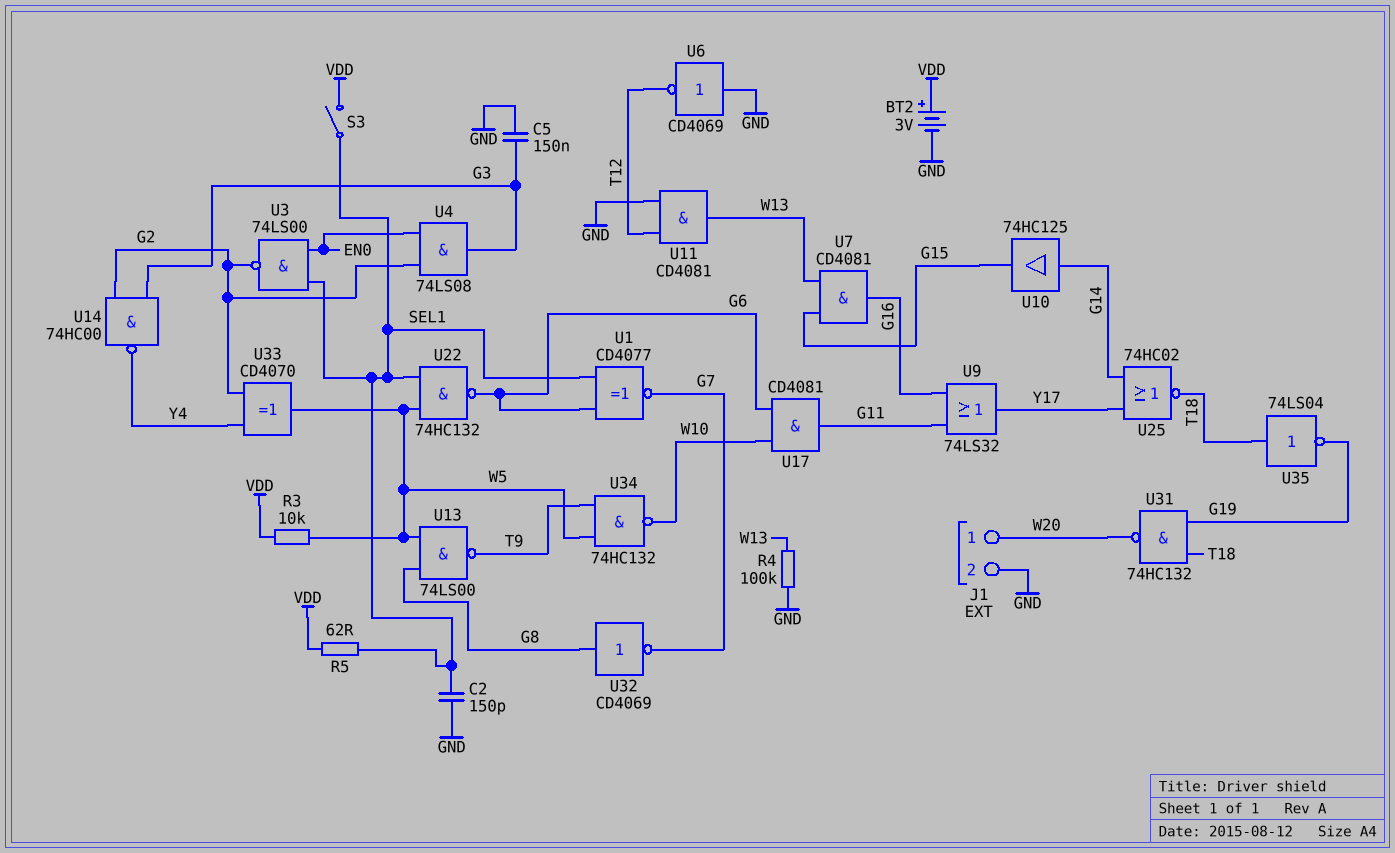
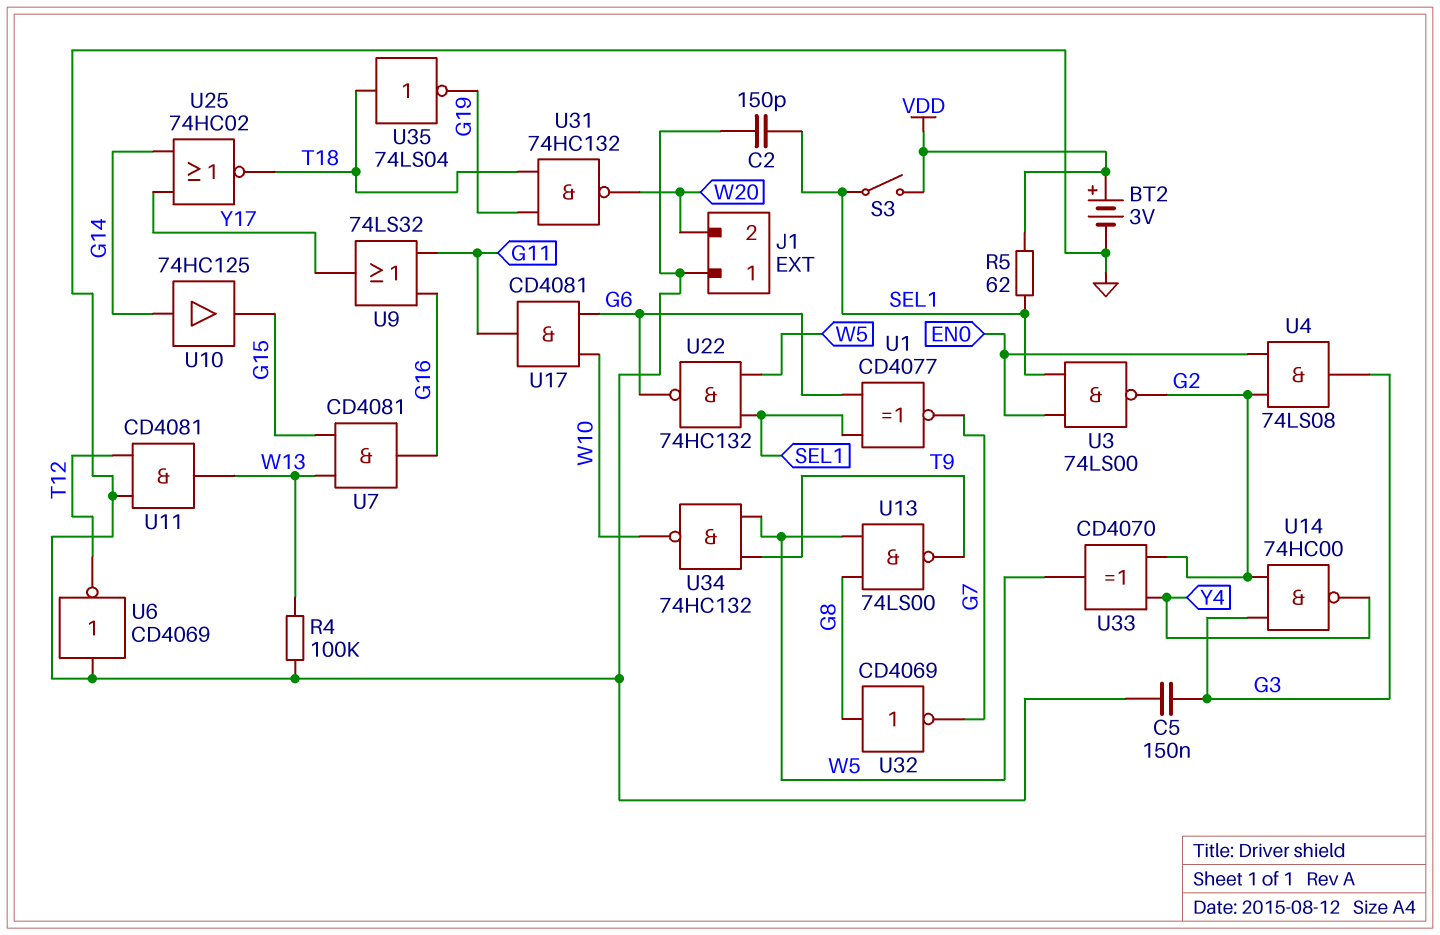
J1 pin 1: W20 -> GND
J1 pin 2: GND -> W20
R3: 10k (VDD, W5) -> none

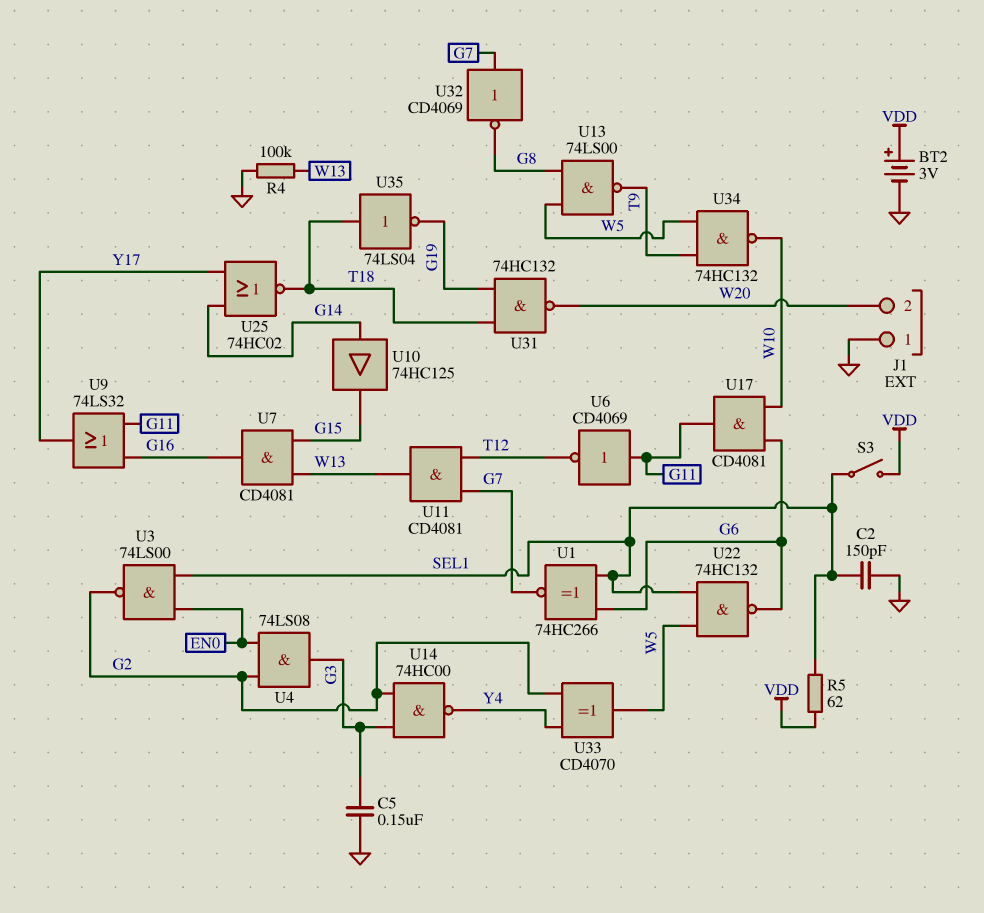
U1: XNOR CD4077 (in G6, in SEL1, out G7) -> XNOR 74HC266 (in G6, in SEL1, out G7)
U6: NOT CD4069 (in GND, out T12) -> NOT CD4069 (in G11, out T12)
U11: AND CD4081 (in GND, in T12, out W13) -> AND CD4081 (in G7, in T12, out W13)
U32: NOT CD4069 (in G8, out G7) -> NOT CD4069 (in G7, out G8)

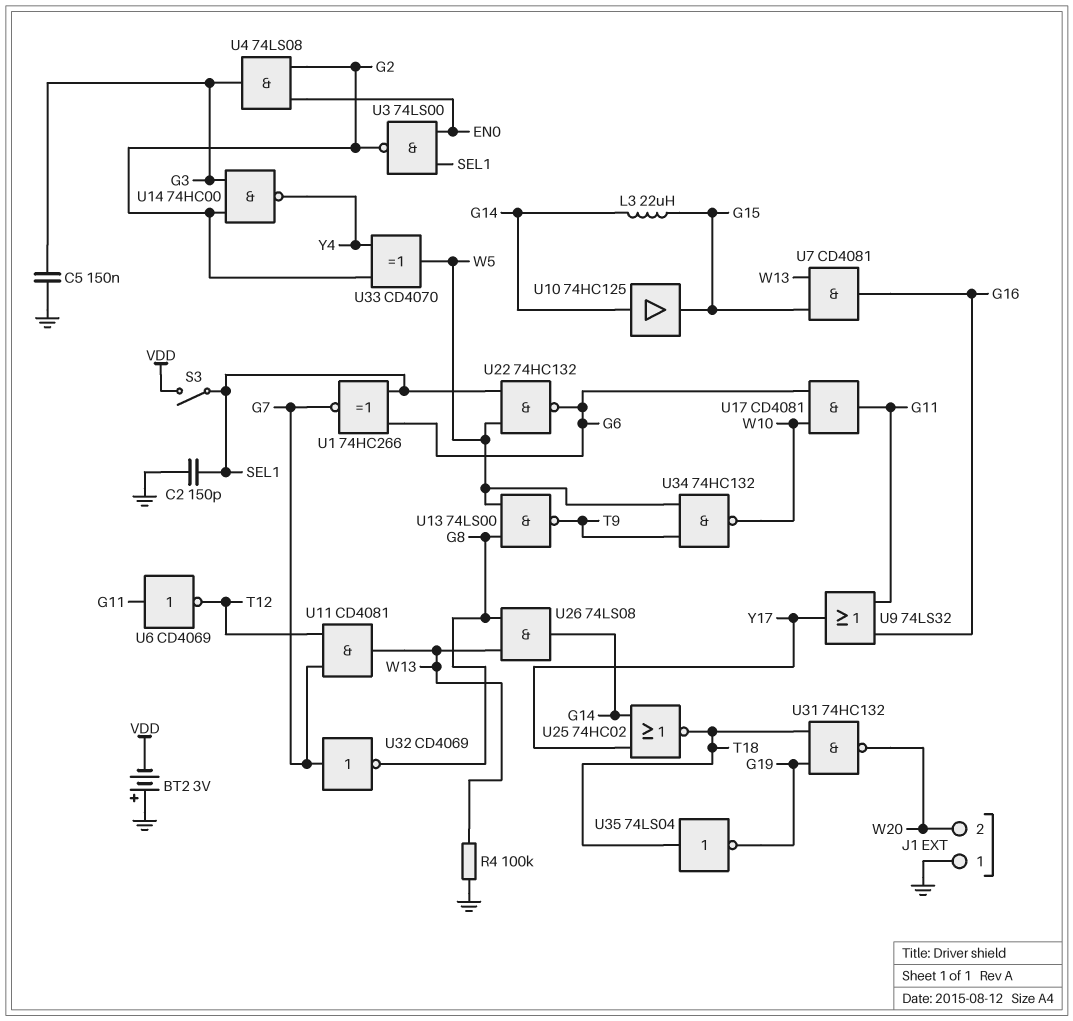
BT2: 3V (plus VDD, minus GND) -> 3V (plus GND, minus VDD)
L3: none -> 22uH (G14, G15)
R5: 62 (SEL1, VDD) -> none
U26: none -> AND 74LS08 (in G8, in W13, out G14)

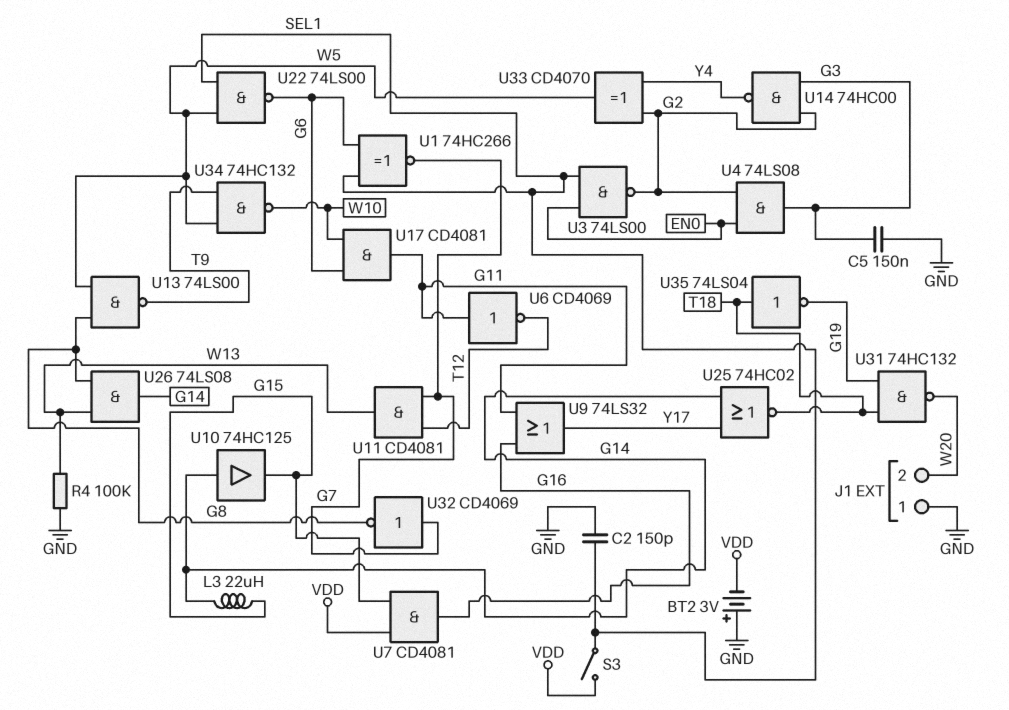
U7: AND CD4081 (in G15, in W13, out G16) -> AND CD4081 (in G15, in VDD, out G16)
U22: NAND 74HC132 (in SEL1, in W5, out G6) -> NAND 74LS00 (in SEL1, in W5, out G6)

